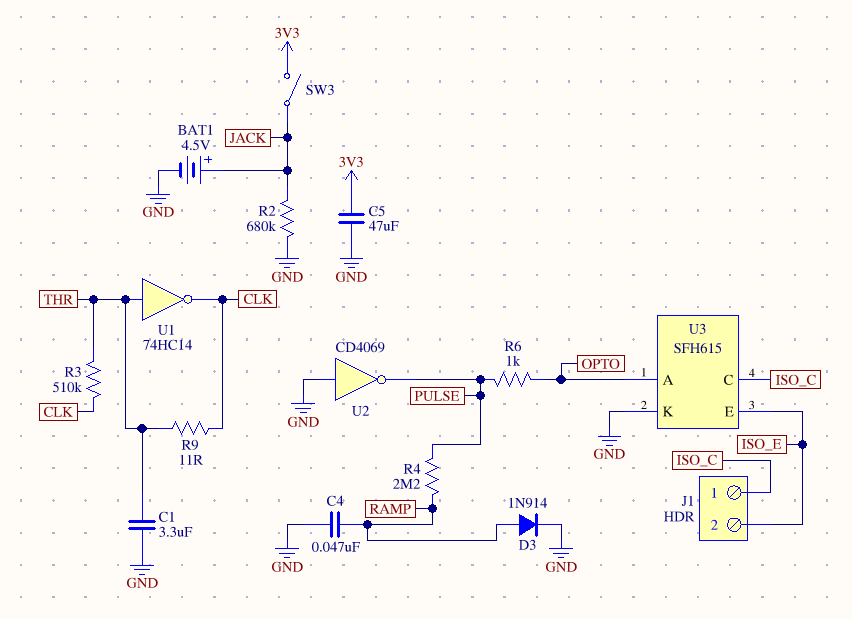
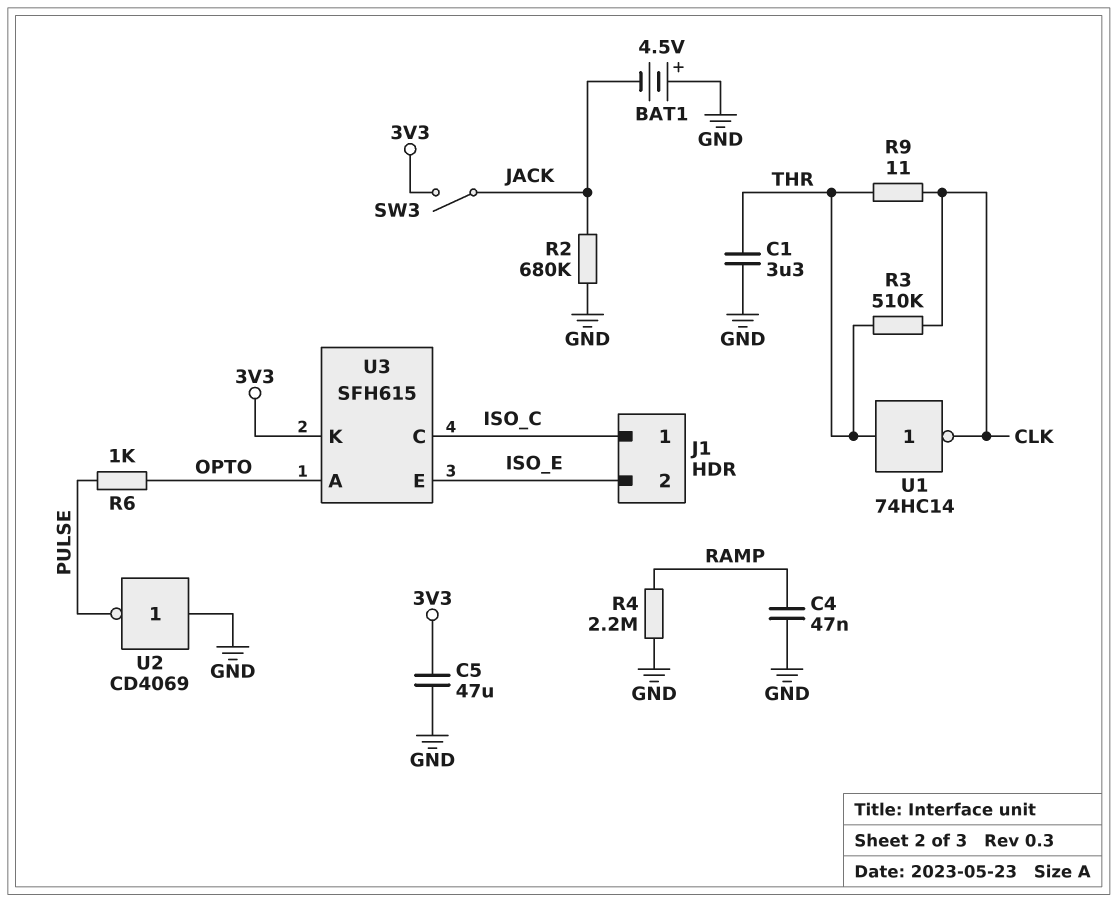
BAT1: 4.5V (plus JACK, minus GND) -> 4.5V (plus GND, minus JACK)
D3: diode 1N914 (A RAMP, K GND) -> none
R4: 2.2M (PULSE, RAMP) -> 2.2M (GND, RAMP)
U3 pin K: GND -> 3V3

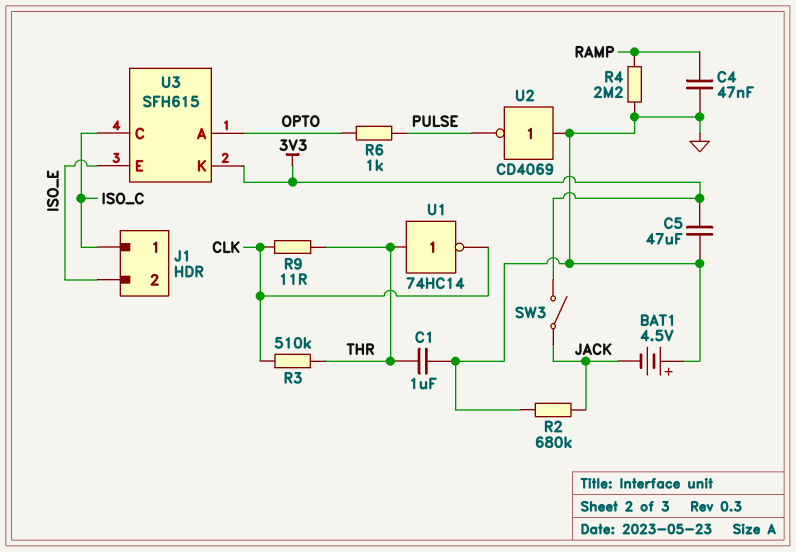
C1: 3.3uF (GND, THR) -> 1uF (GND, THR)

